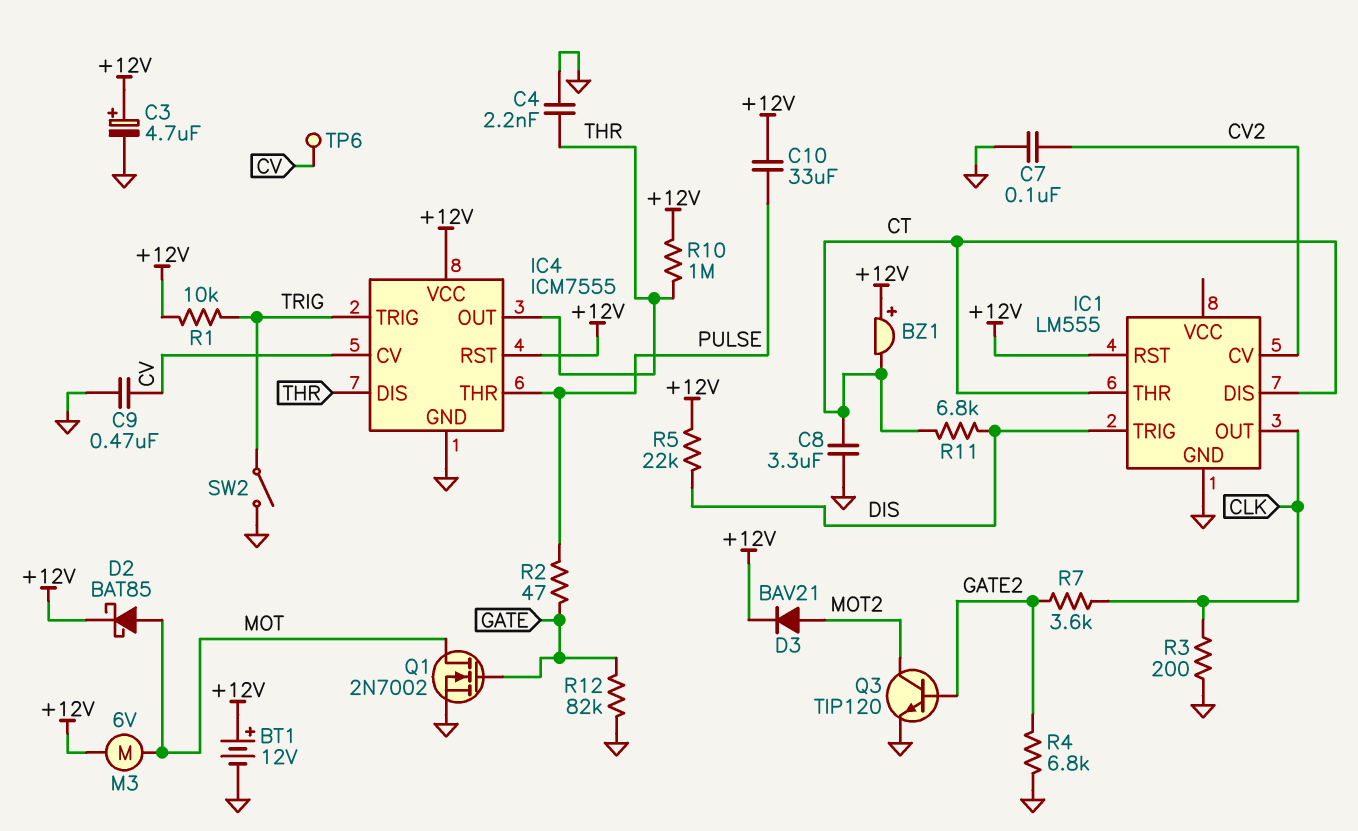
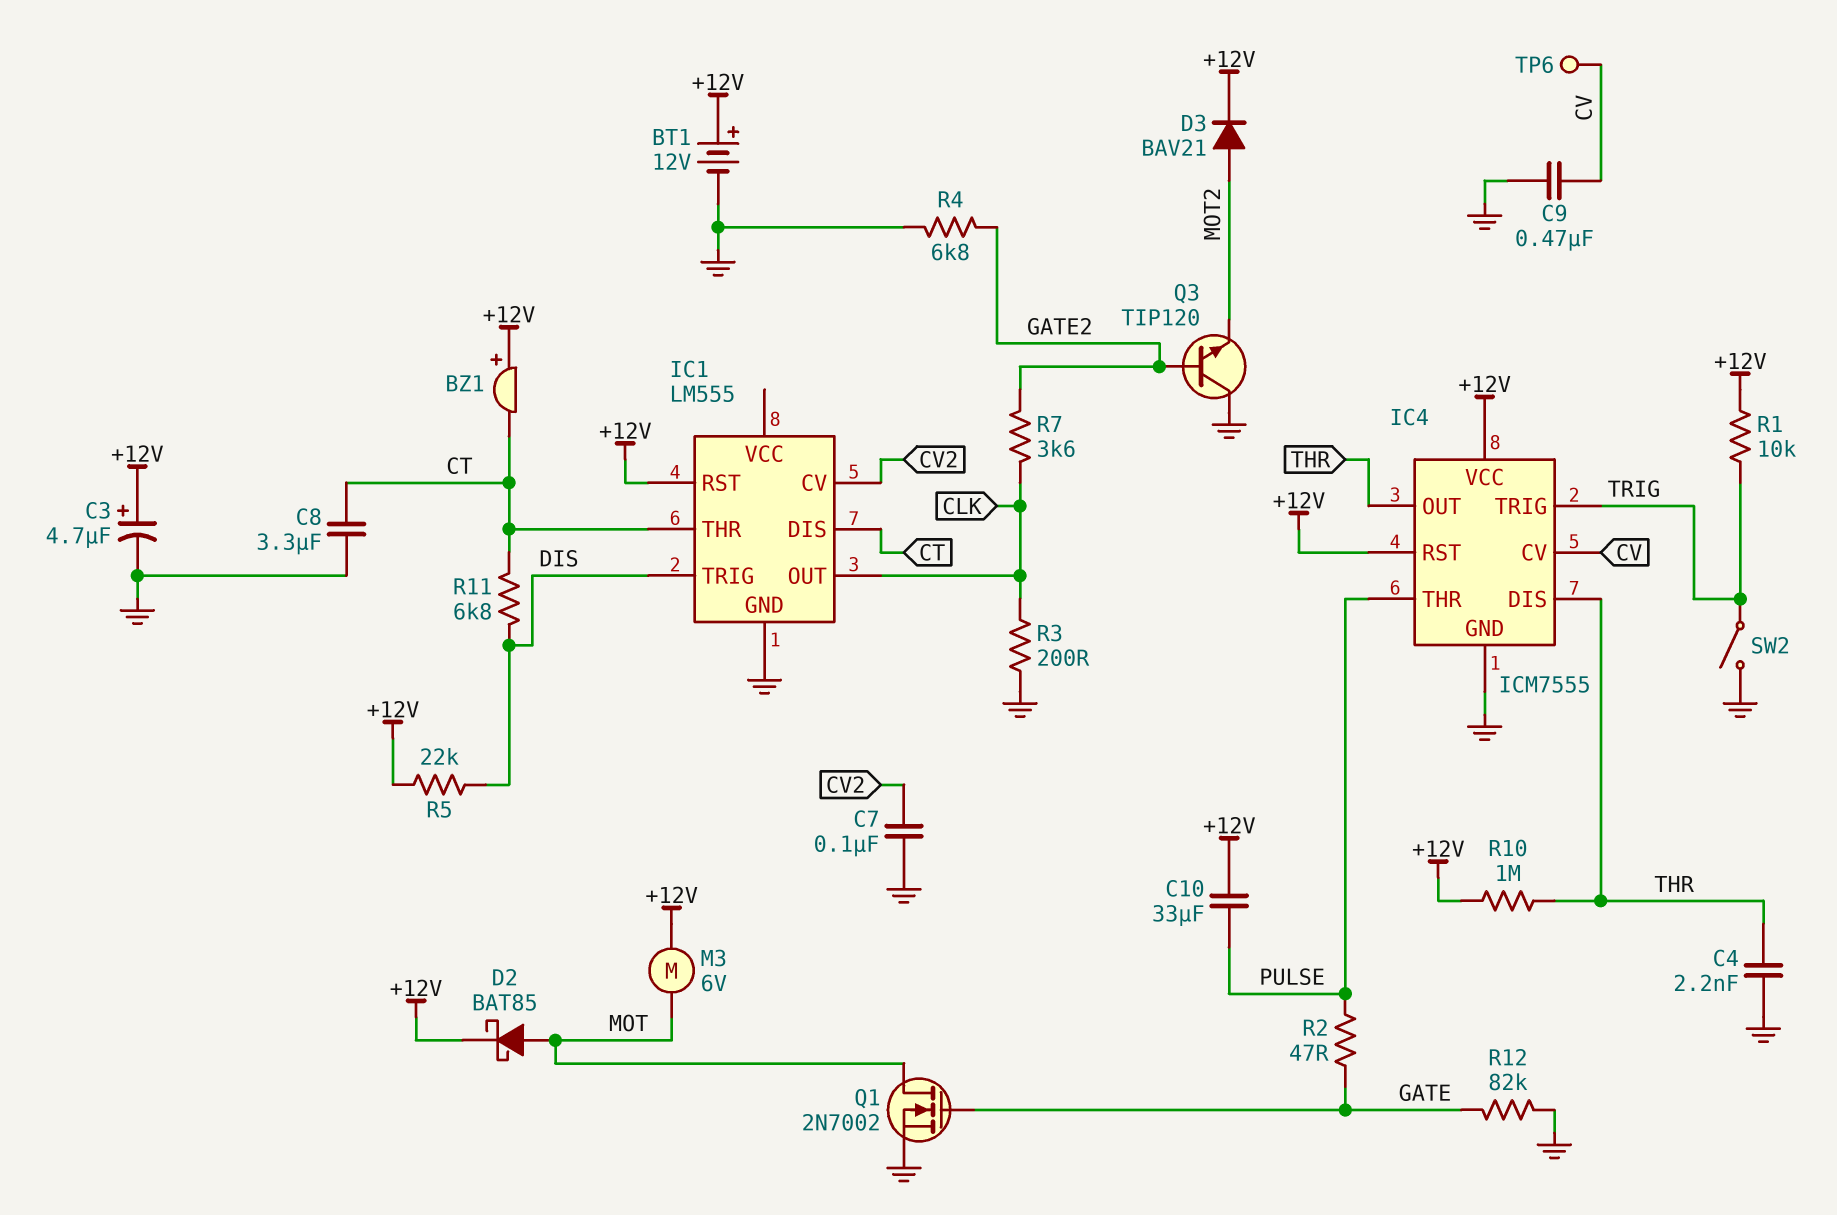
Q3: NPN TIP120 (B GATE2, C MOT2, E GND) -> NPN TIP120 (B GATE2, C GND, E MOT2)

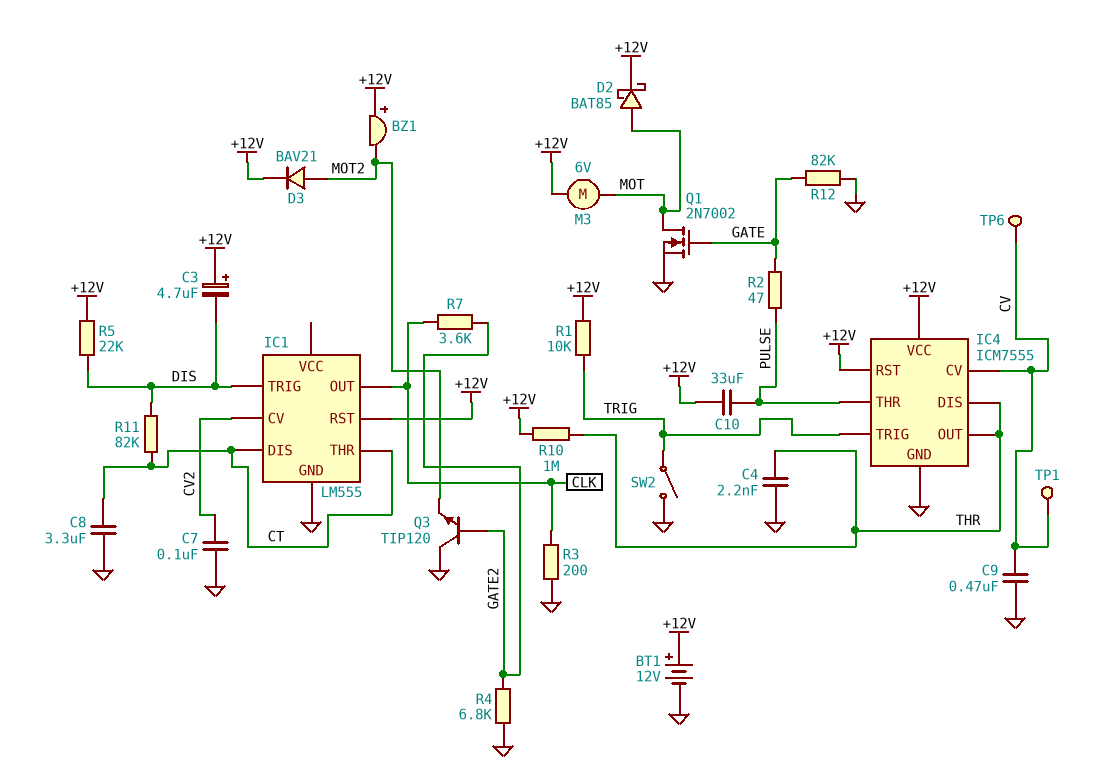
BZ1: buzzer (plus +12V, minus CT) -> buzzer (plus +12V, minus MOT2)
C3: 4.7uF (plus +12V, minus GND) -> 4.7uF (plus +12V, minus DIS)
R11: 6.8k (CT, DIS) -> 82k (CT, DIS)
TP1: none -> test point (CV)

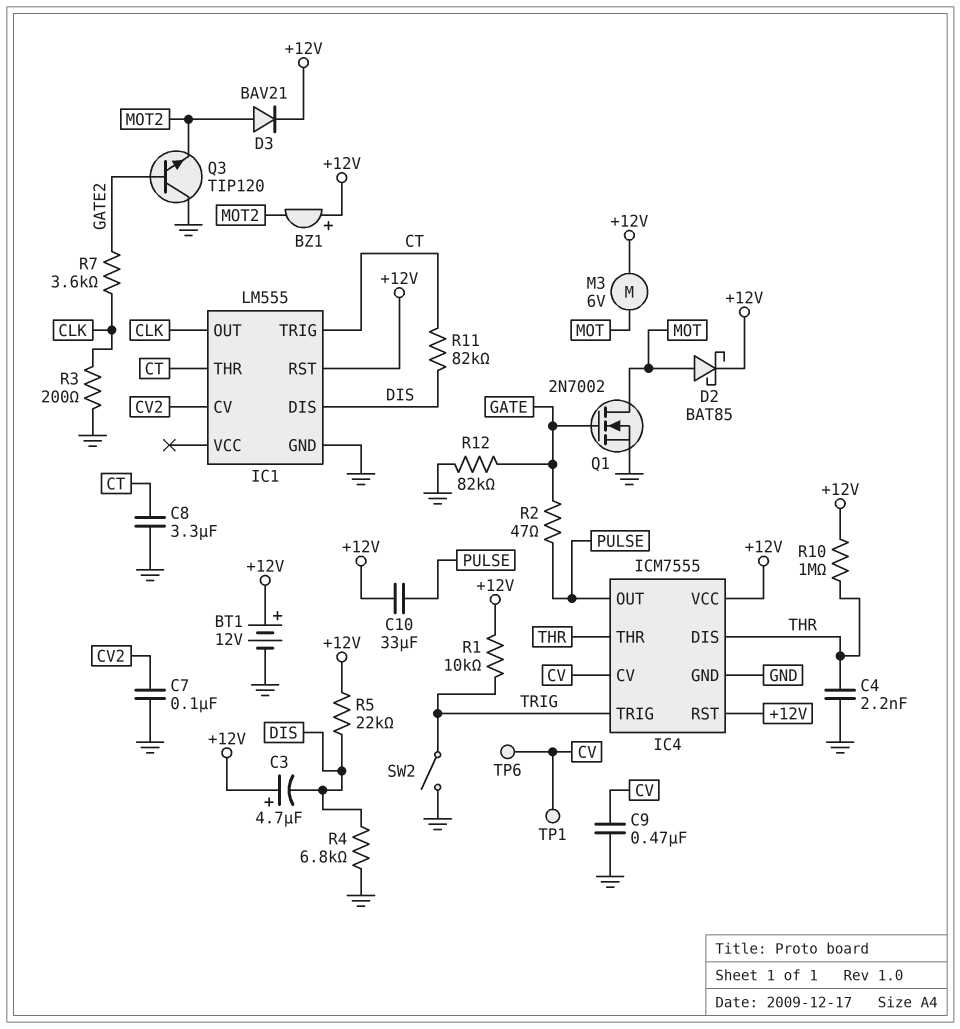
IC1 pin DIS: CT -> DIS
IC1 pin TRIG: DIS -> CT
IC4 pin OUT: THR -> PULSE
IC4 pin THR: PULSE -> THR
R4: 6.8k (GATE2, GND) -> 6.8k (DIS, GND)

